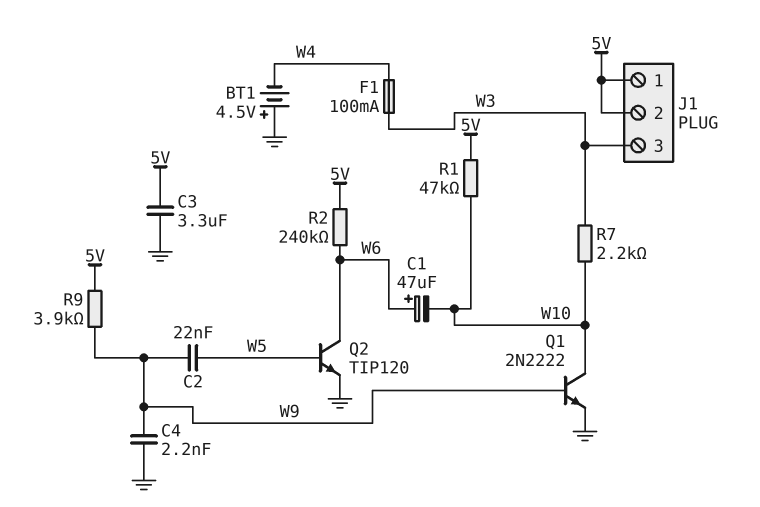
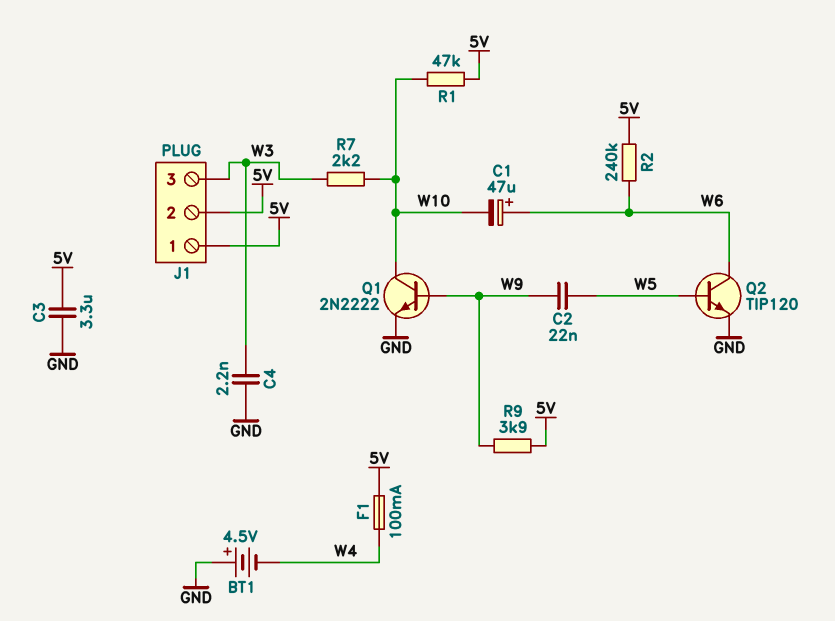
C4: 2.2nF (GND, W9) -> 2.2nF (GND, W3)
F1: 100mA (W3, W4) -> 100mA (5V, W4)

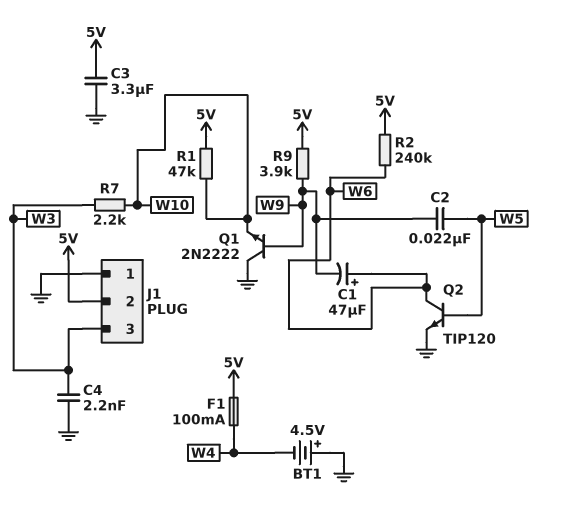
C1: 47uF (plus W6, minus W10) -> 47uF (plus W6, minus W9)
J1 pin 1: 5V -> GND
Q1: NPN 2N2222 (B W9, C W10, E GND) -> NPN 2N2222 (B W9, C GND, E W10)

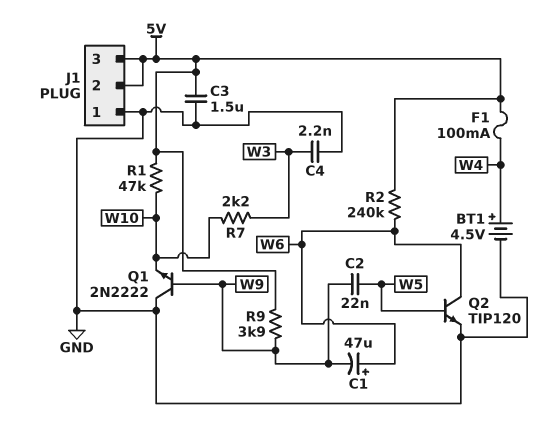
BT1: 4.5V (plus GND, minus W4) -> 4.5V (plus W4, minus GND)
C3: 3.3uF (5V, GND) -> 1.5uF (5V, GND)
J1 pin 3: W3 -> 5V

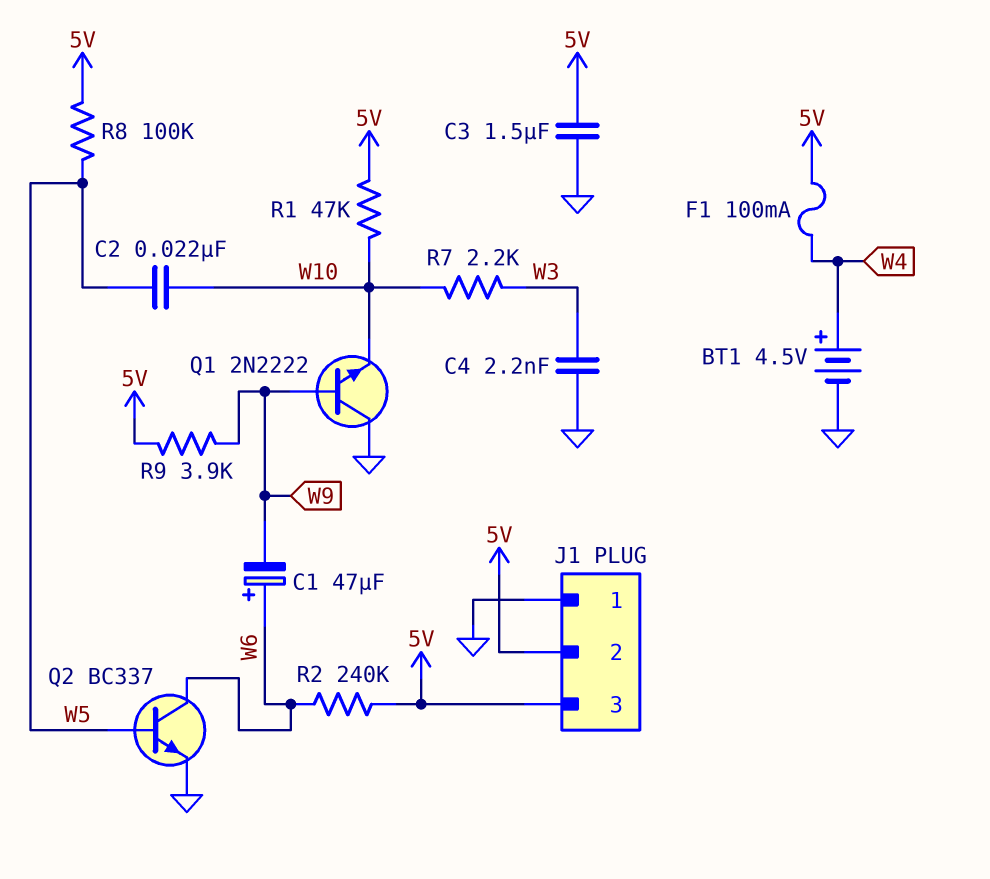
C2: 22nF (W5, W9) -> 22nF (W5, W10)
Q2: NPN TIP120 (B W5, C W6, E GND) -> NPN BC337 (B W5, C W6, E GND)
R8: none -> 100k (5V, W5)

